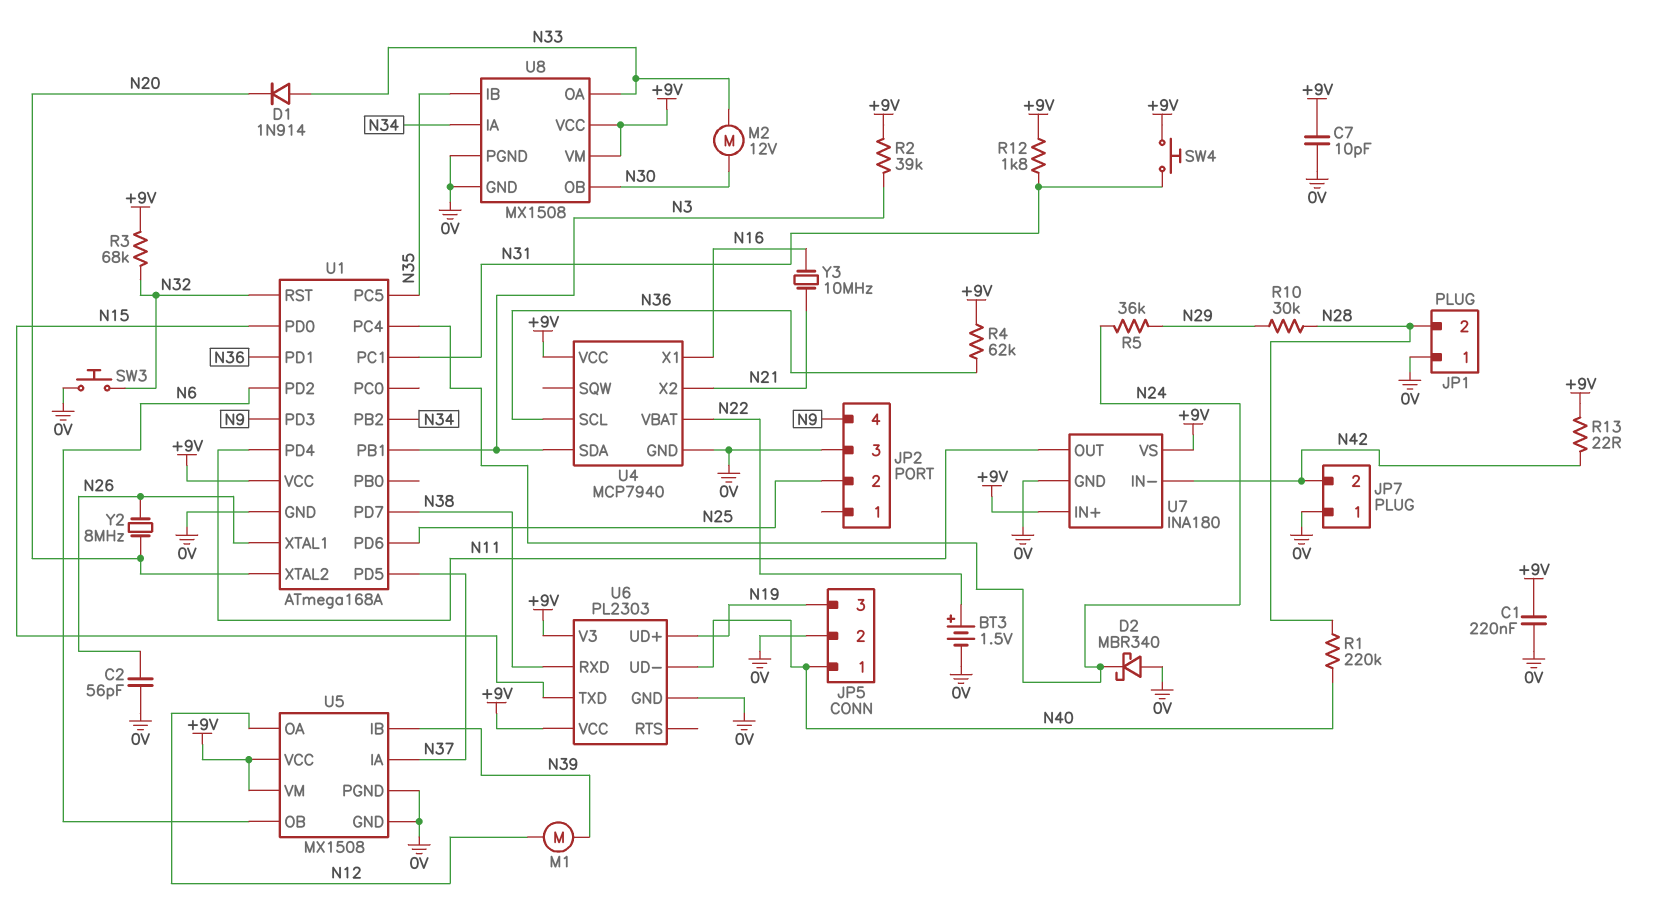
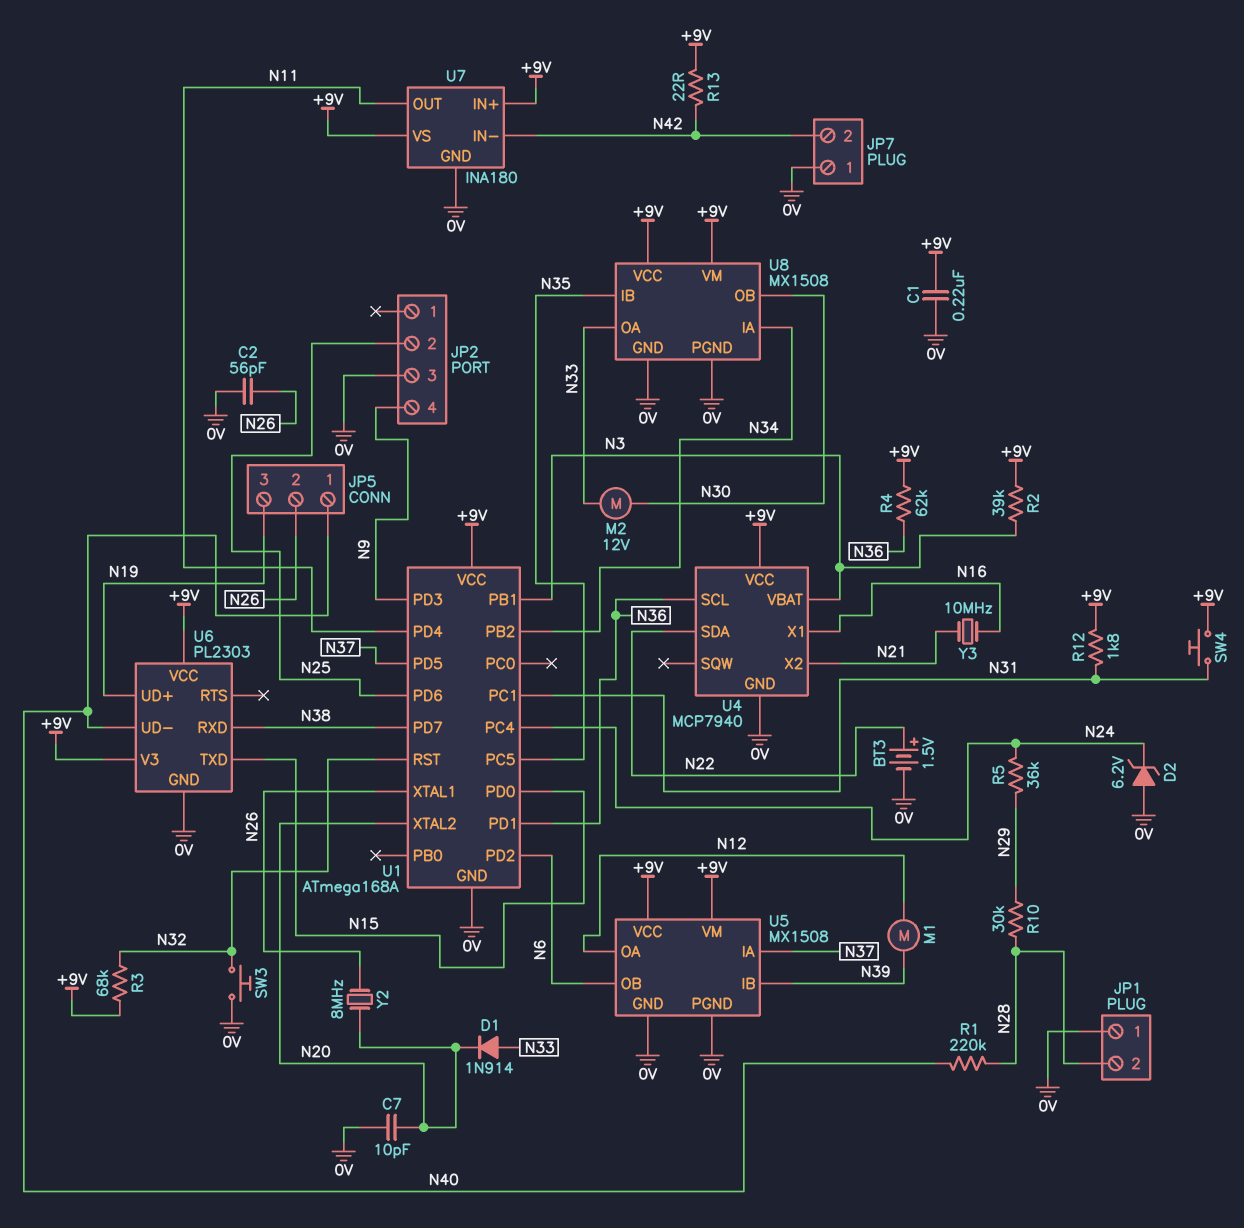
C7: 10pF (+9V, 0V) -> 10pF (0V, N20)
D2: schottky MBR340 (A 0V, K N24) -> zener 6.2V (A 0V, K N24)
JP5 pin 2: 0V -> N26
U4 pin SDA: N3 -> N22
U4 pin VBAT: N22 -> N3

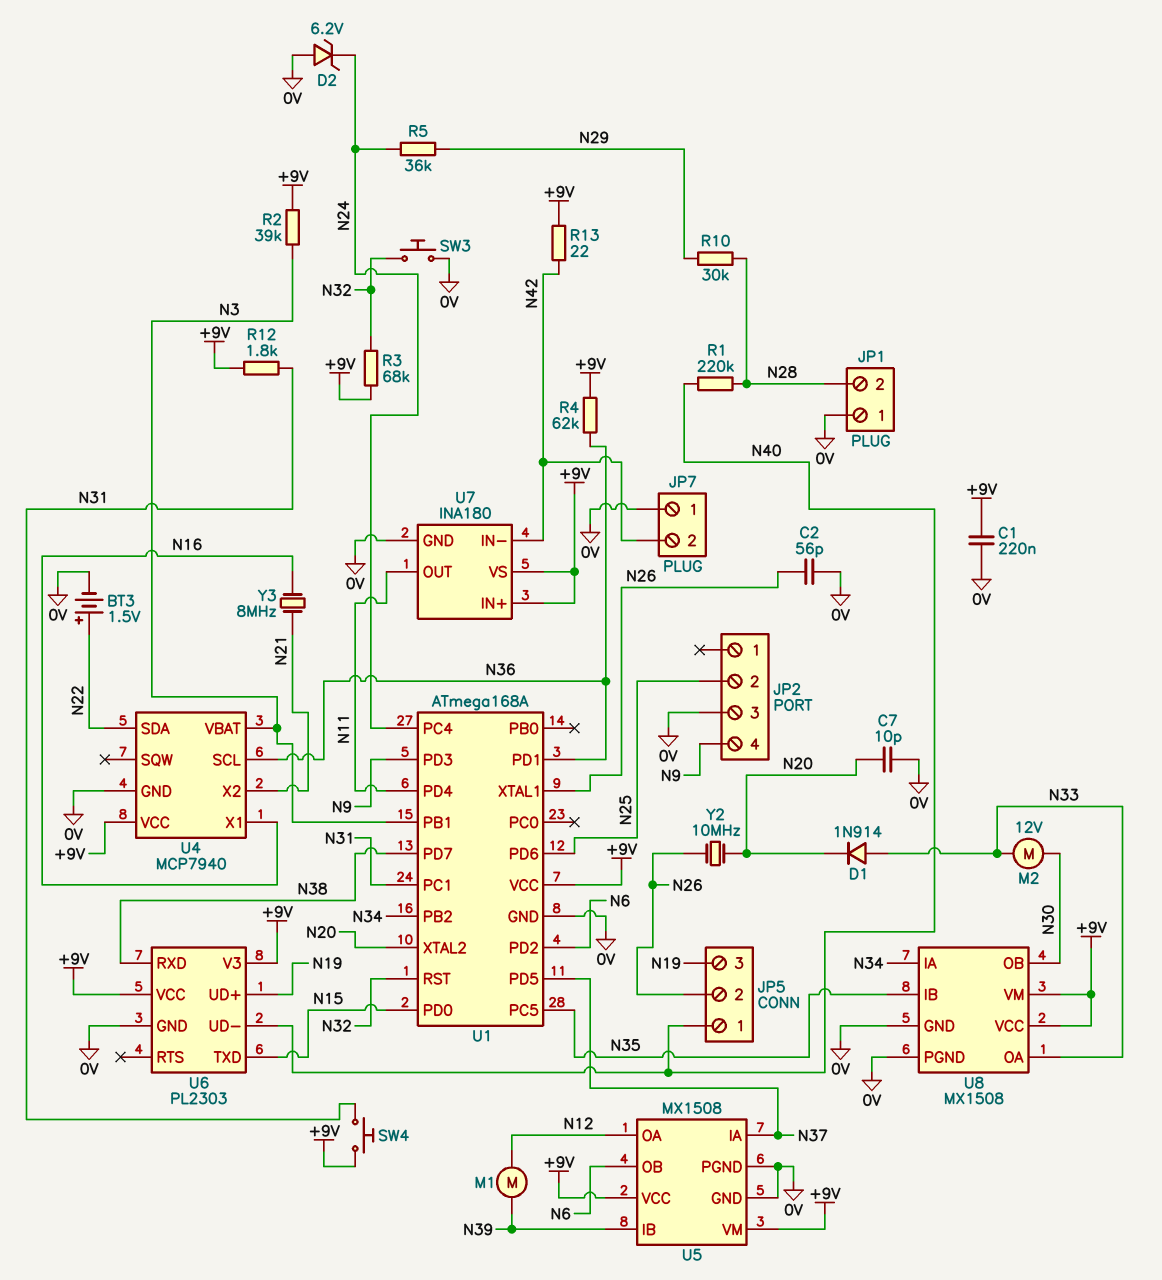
Y2: 8MHz (N20, N26) -> 10MHz (N20, N26)
Y3: 10MHz (N16, N21) -> 8MHz (N16, N21)

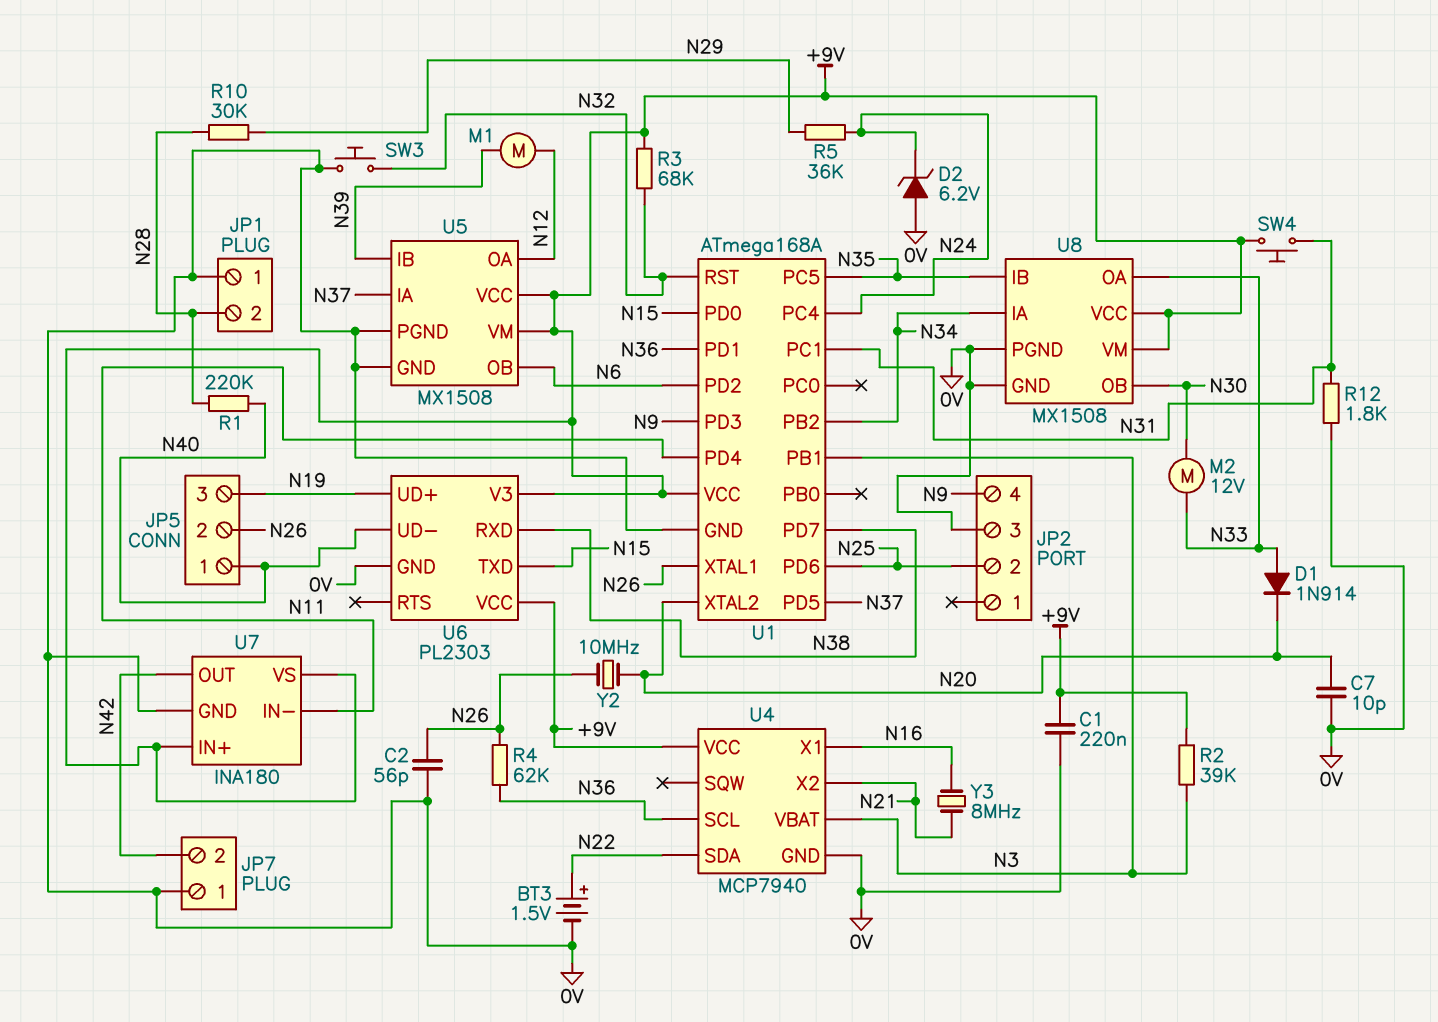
R4: 62k (+9V, N36) -> 62k (N26, N36)
R12: 1.8k (+9V, N31) -> 1.8k (0V, N31)
R13: 22 (+9V, N42) -> none
U7 pin IN-: N42 -> N11
U7 pin OUT: N11 -> N42

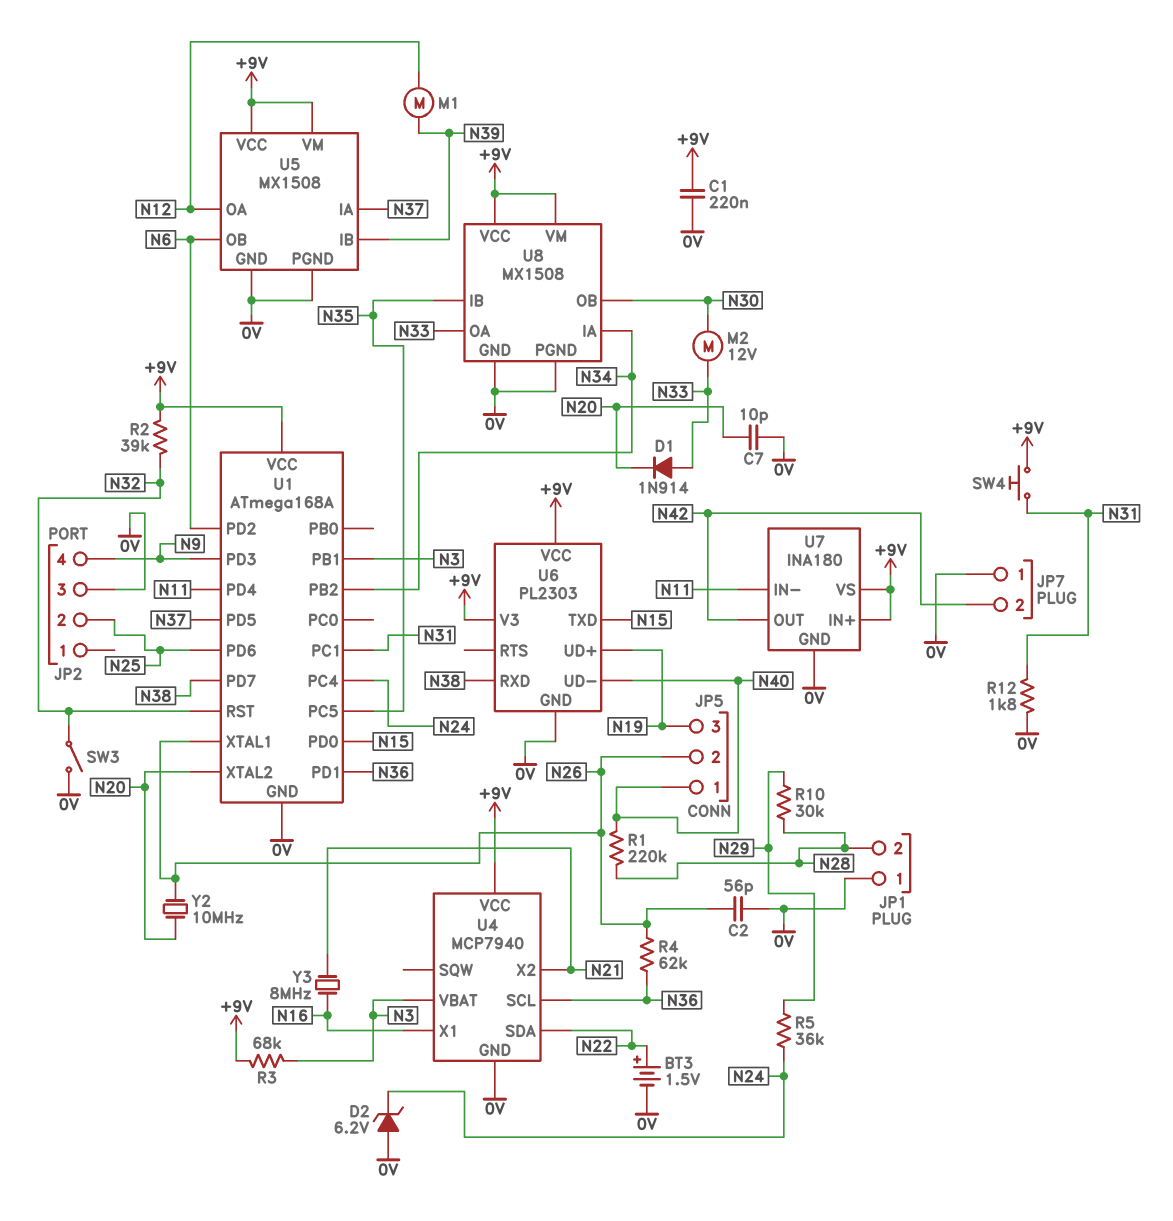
R2: 39k (+9V, N3) -> 39k (+9V, N32)
R3: 68k (+9V, N32) -> 68k (+9V, N3)
SW3: button (0V, N32) -> switch (0V, N32)

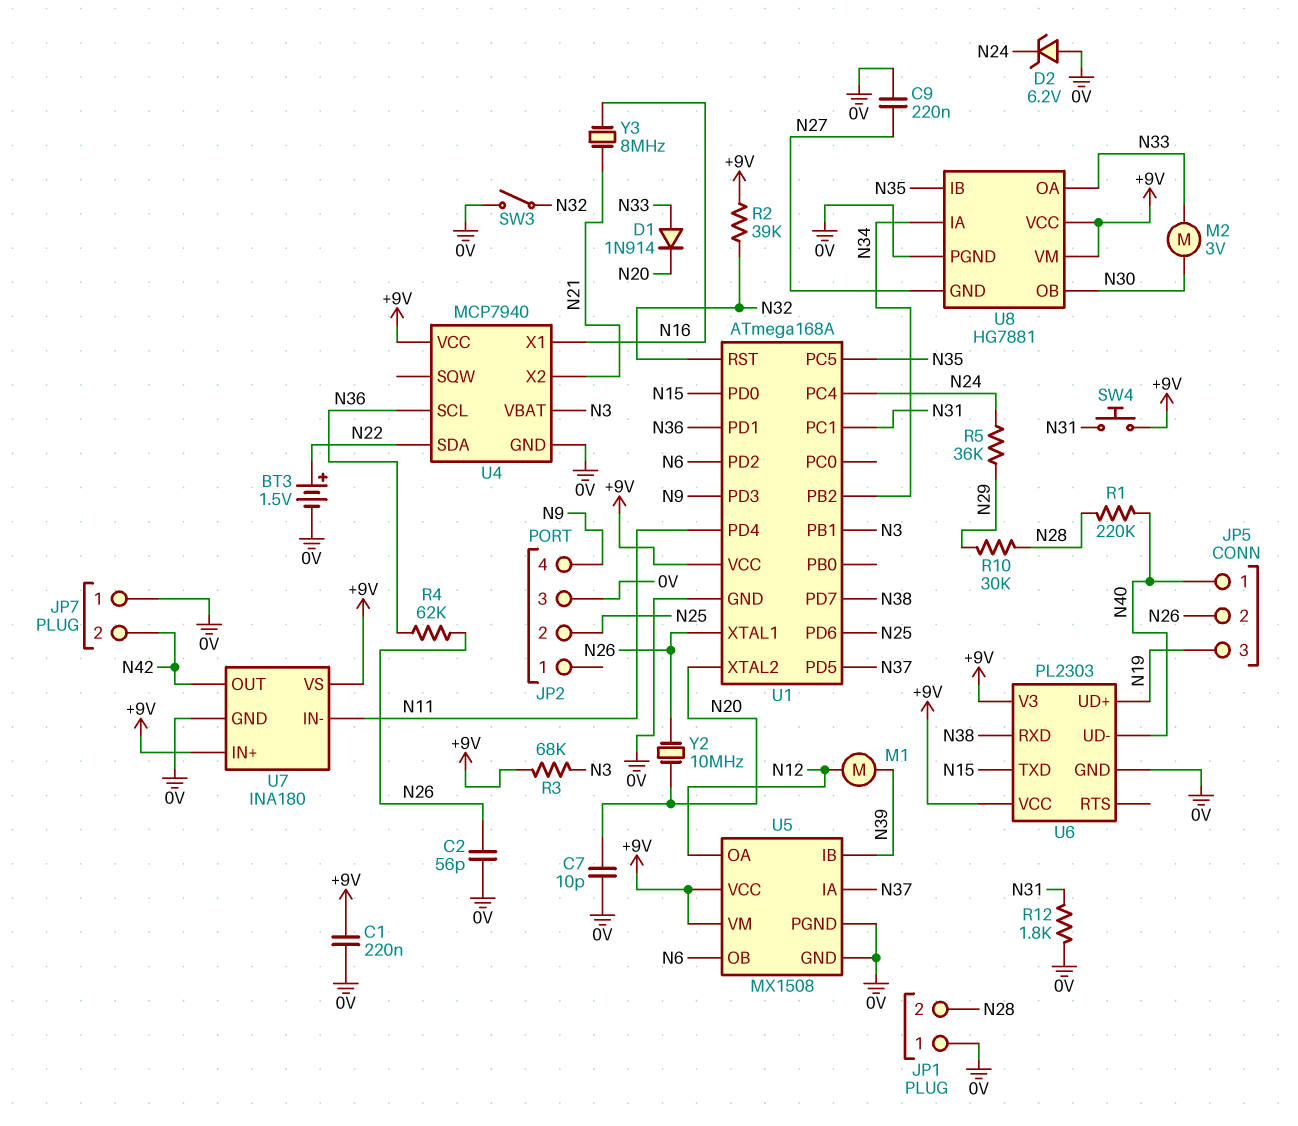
C9: none -> 220nF (0V, N27)
M2: motor 12V (N30, N33) -> motor 3V (N30, N33)
U8: MX1508 -> HG7881
U8 pin GND: 0V -> N27

